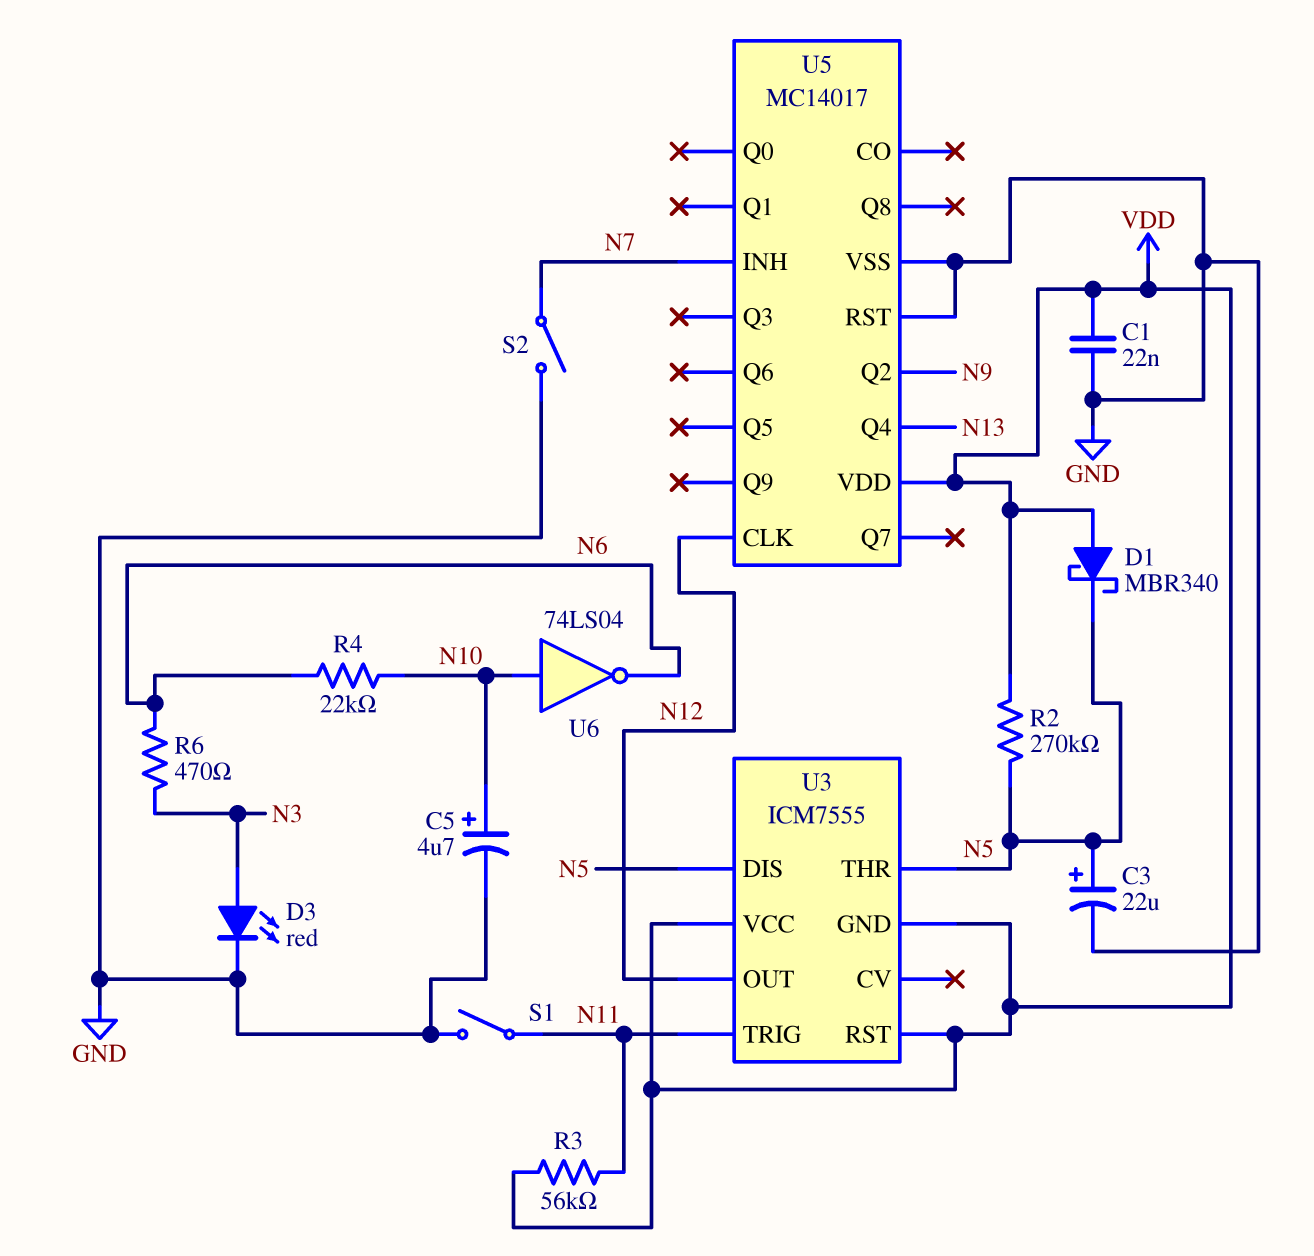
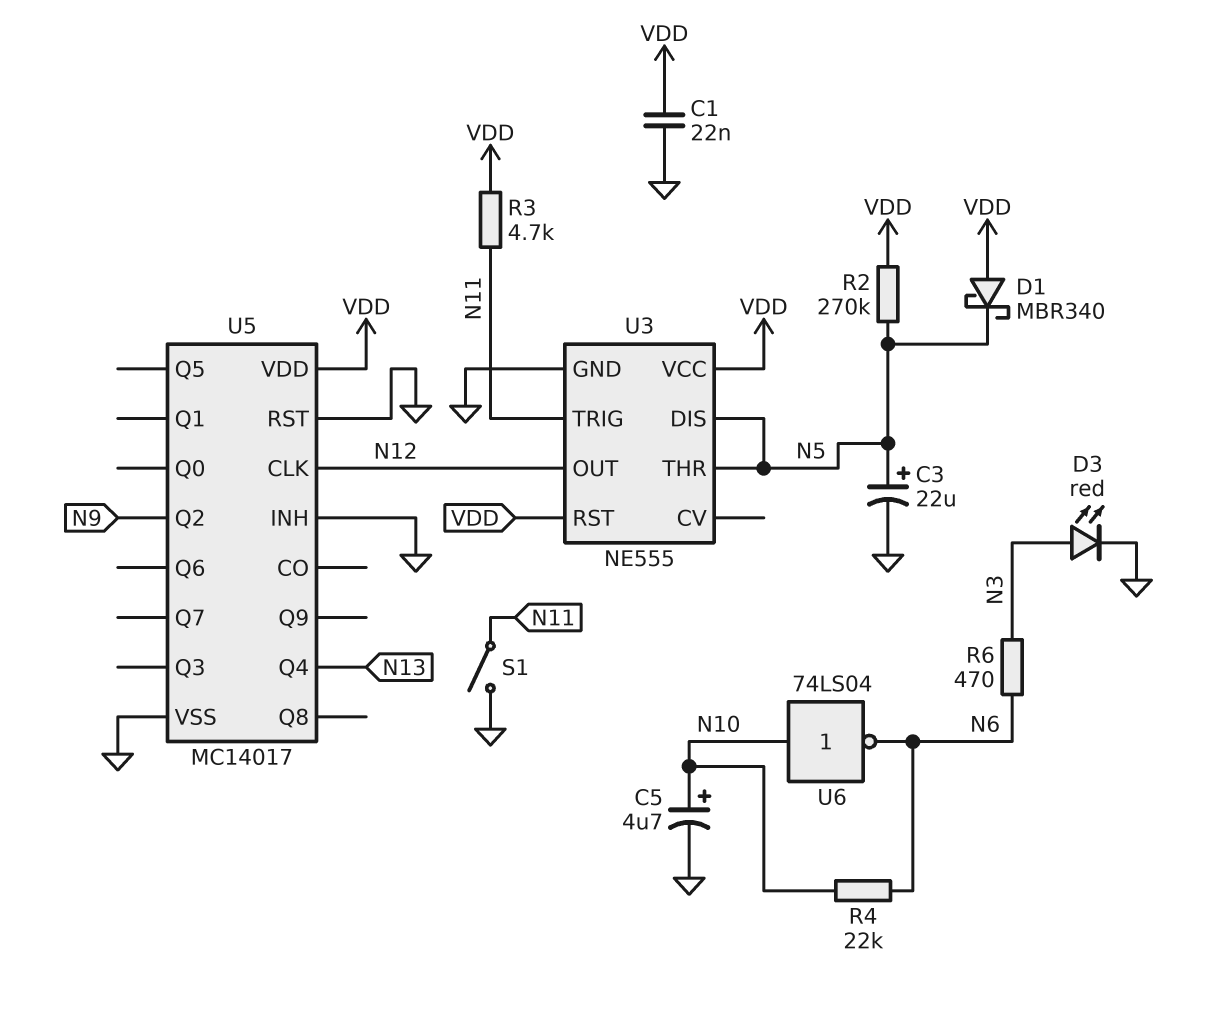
R3: 56k (N11, VDD) -> 4.7k (N11, VDD)
S2: switch (GND, N7) -> none
U3: ICM7555 -> NE555
U3 pin GND: VDD -> GND
U5 pin INH: N7 -> GND

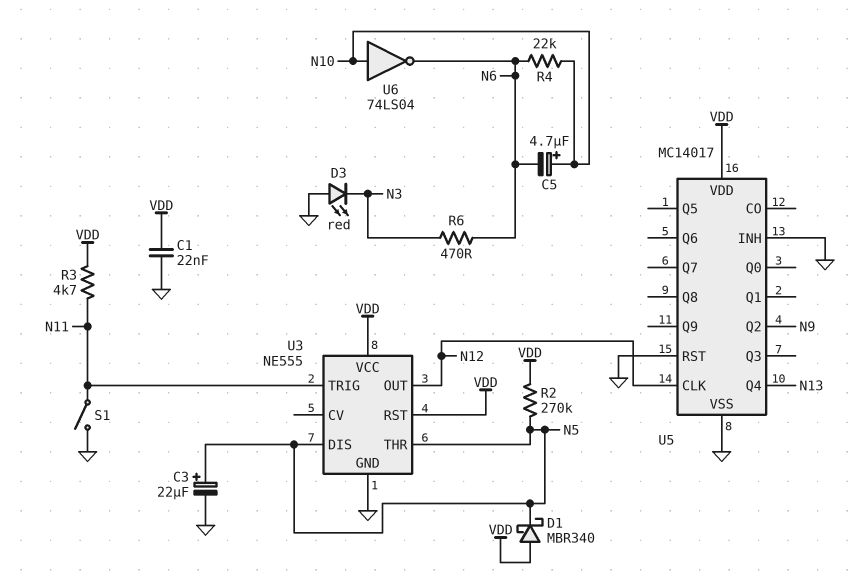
C5: 4.7uF (plus N10, minus GND) -> 4.7uF (plus N10, minus N6)
D3: LED red (A N3, K GND) -> LED red (A GND, K N3)

